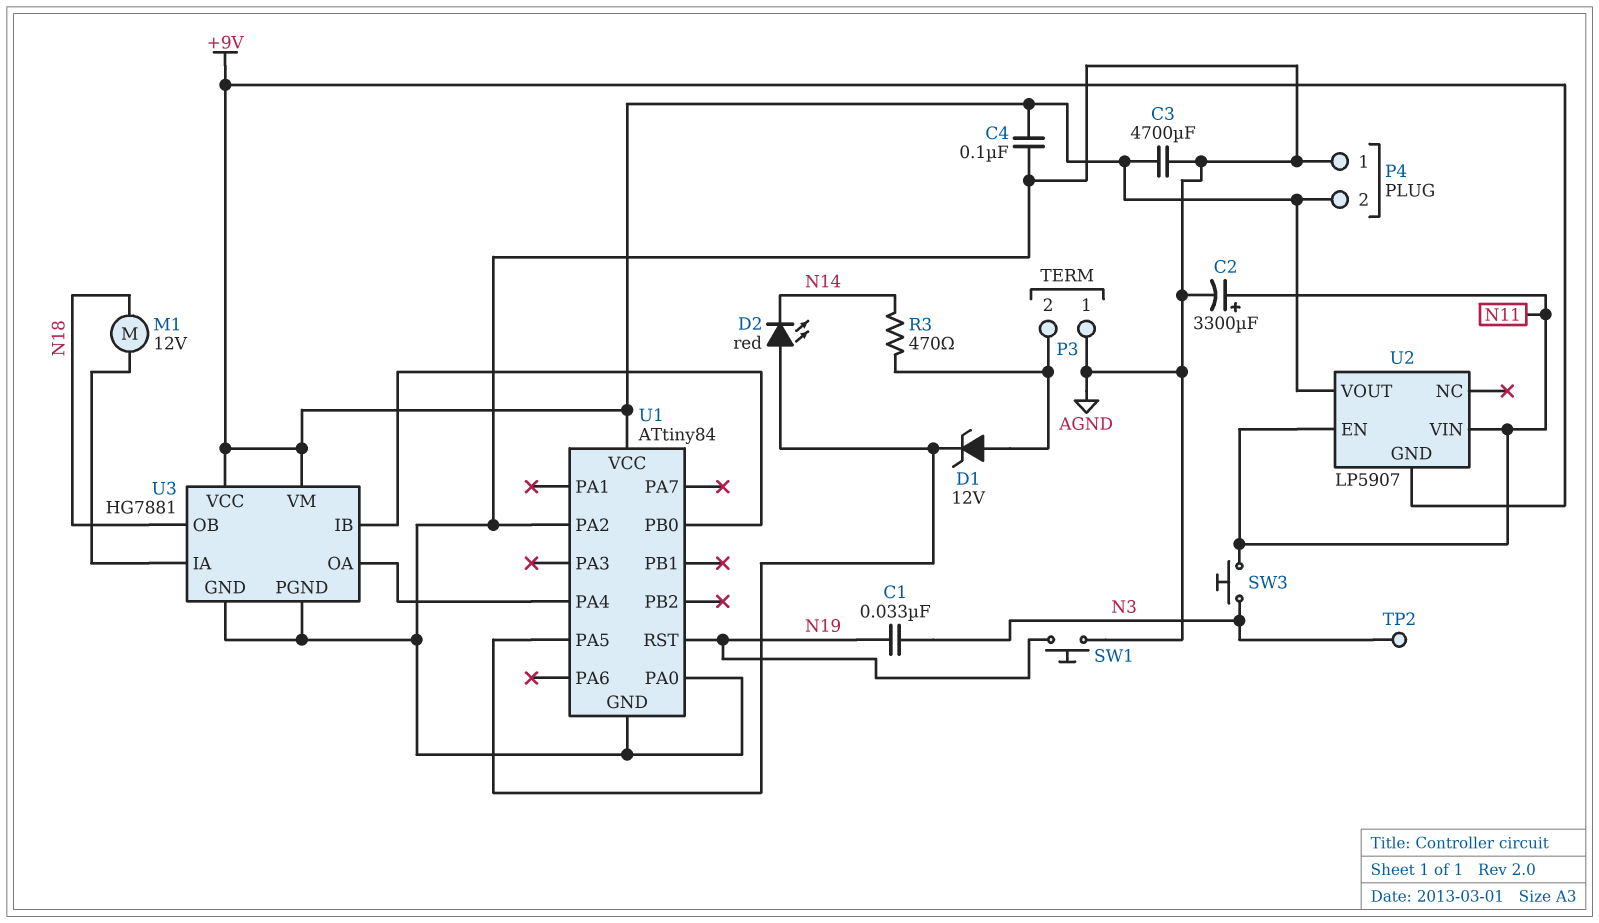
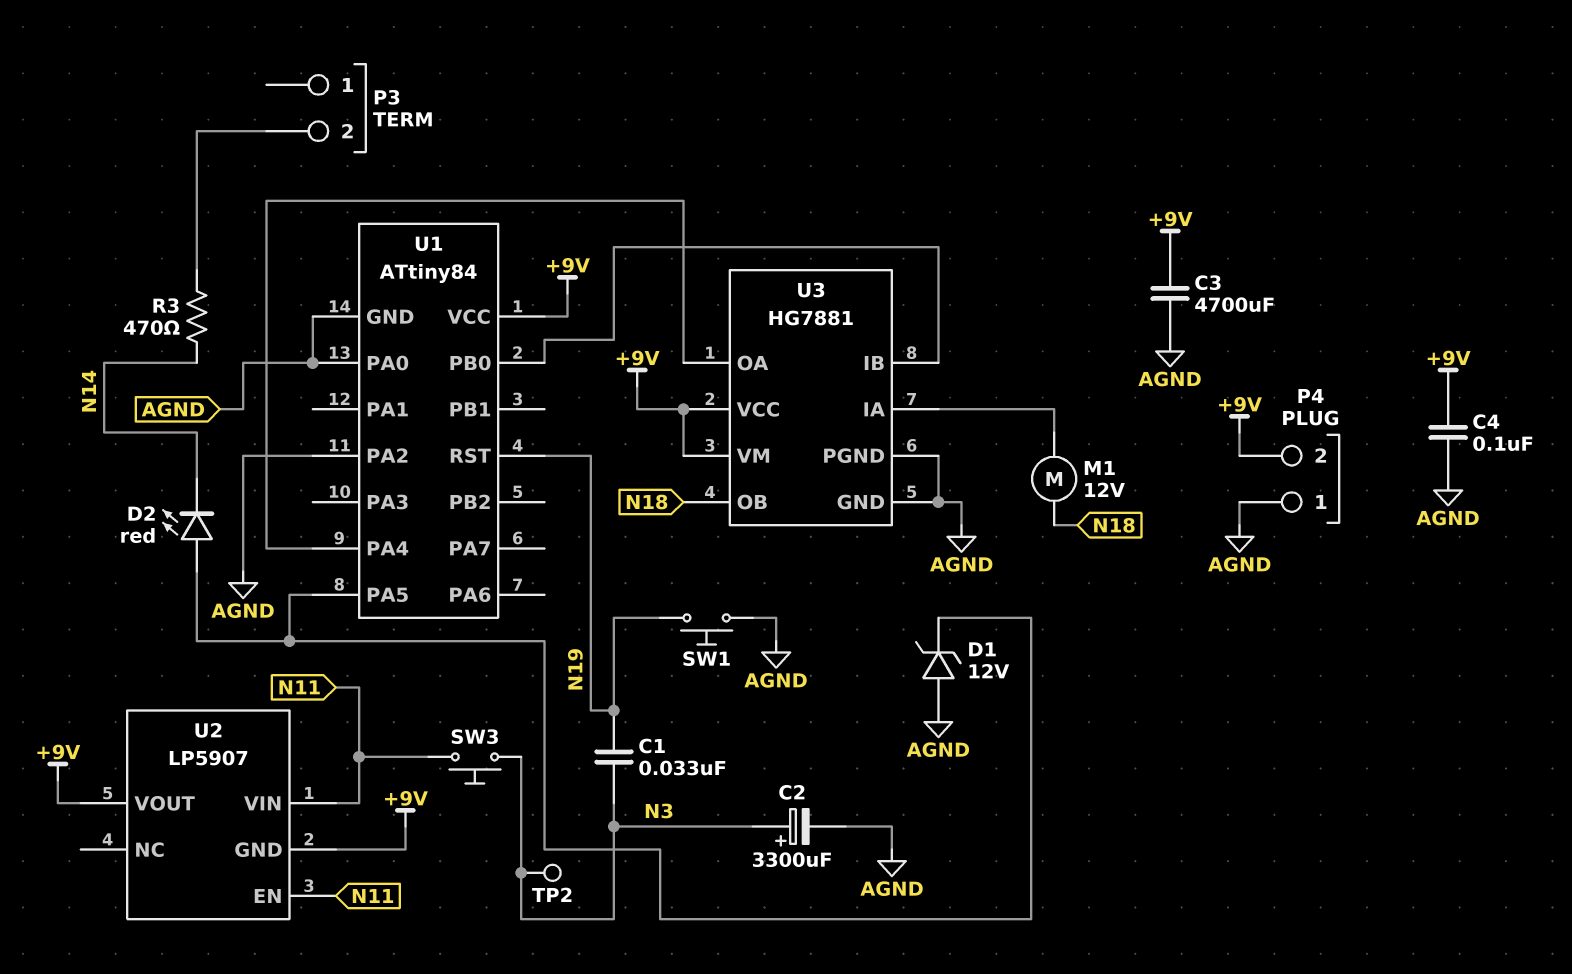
C2: 3300uF (plus N11, minus AGND) -> 3300uF (plus N3, minus AGND)
D1: zener 12V (A P3/2, K U1/PA5) -> zener 12V (A AGND, K U1/PA5)
P3 pin 1: AGND -> none

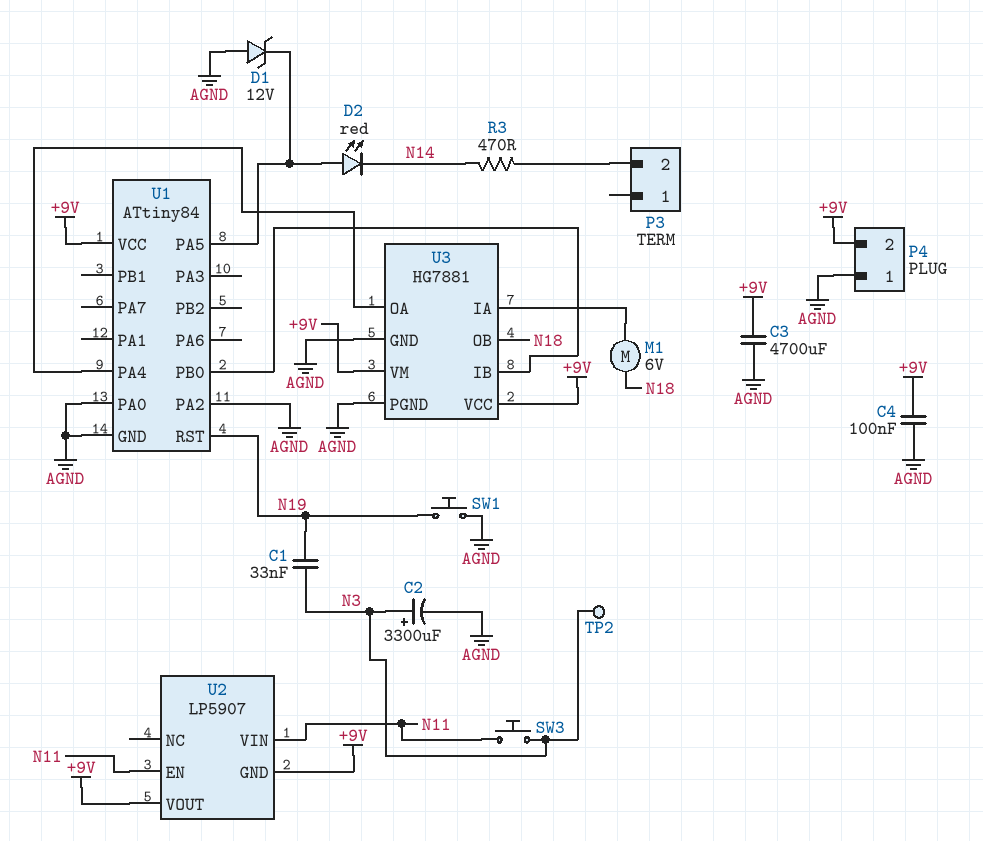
M1: motor 12V (N18, U3/IA) -> motor 6V (N18, U3/IA)

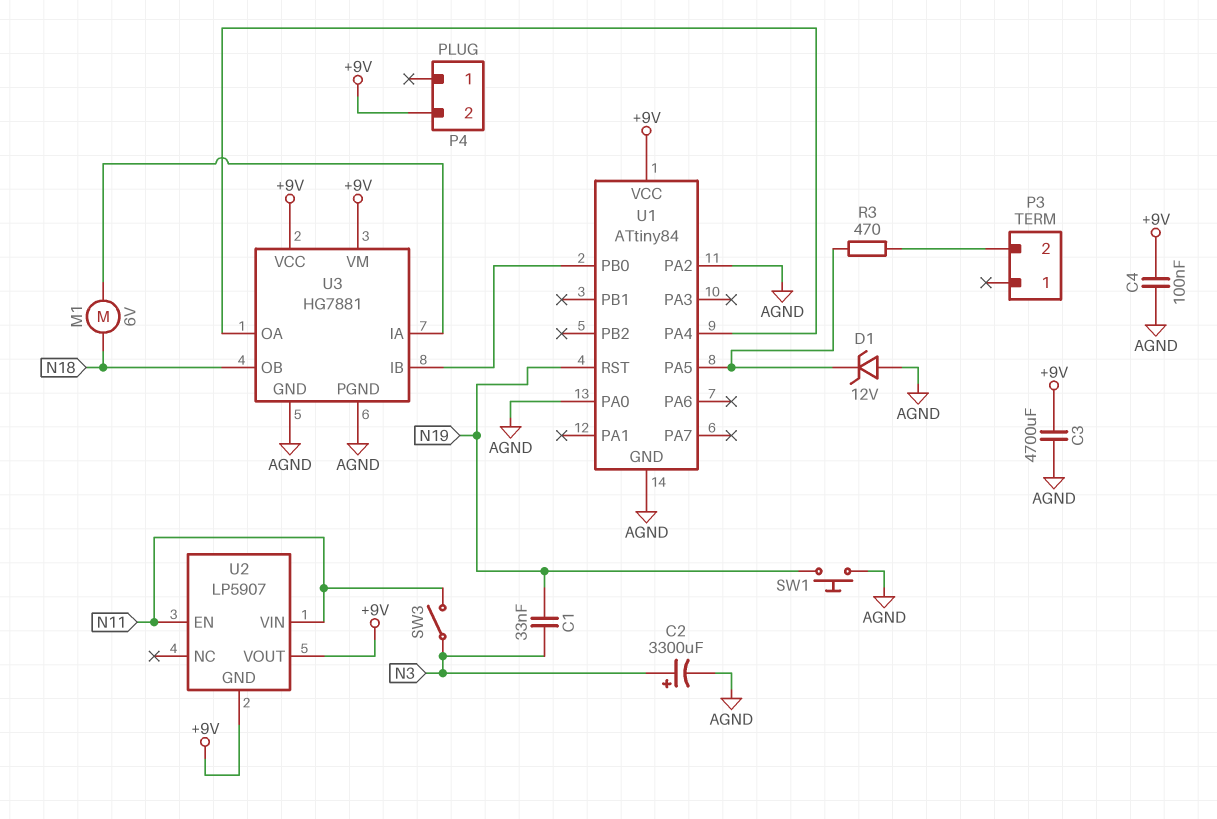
D2: LED red (A U1/PA5, K N14) -> none
P4 pin 1: AGND -> none
R3: 470 (N14, P3/2) -> 470 (P3/2, U1/PA5)
SW3: button (N3, N11) -> switch (N3, N11)
TP2: test point (N3) -> none

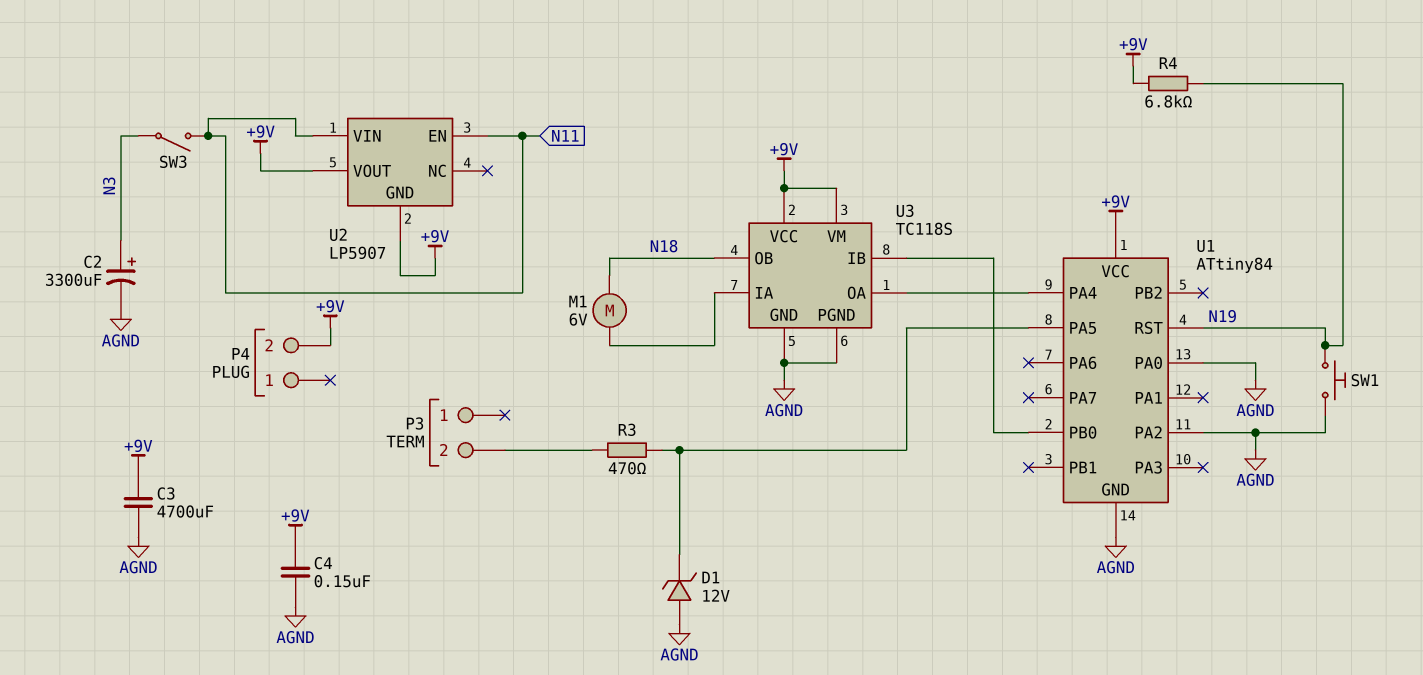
C1: 33nF (N3, N19) -> none
C4: 100nF (+9V, AGND) -> 150nF (+9V, AGND)
R4: none -> 6.8k (+9V, N19)
U3: HG7881 -> TC118S

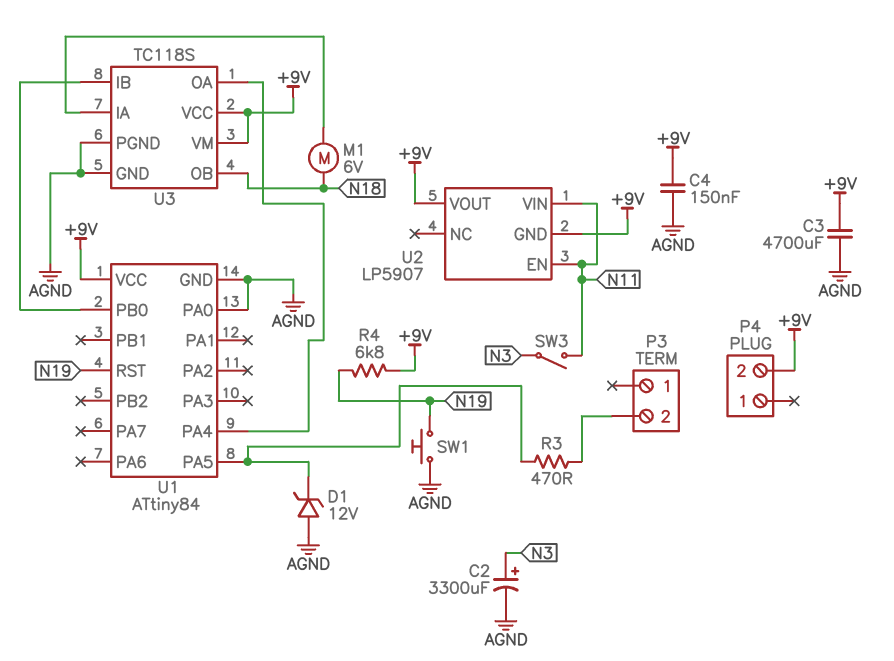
U1 pin PA2: AGND -> none

